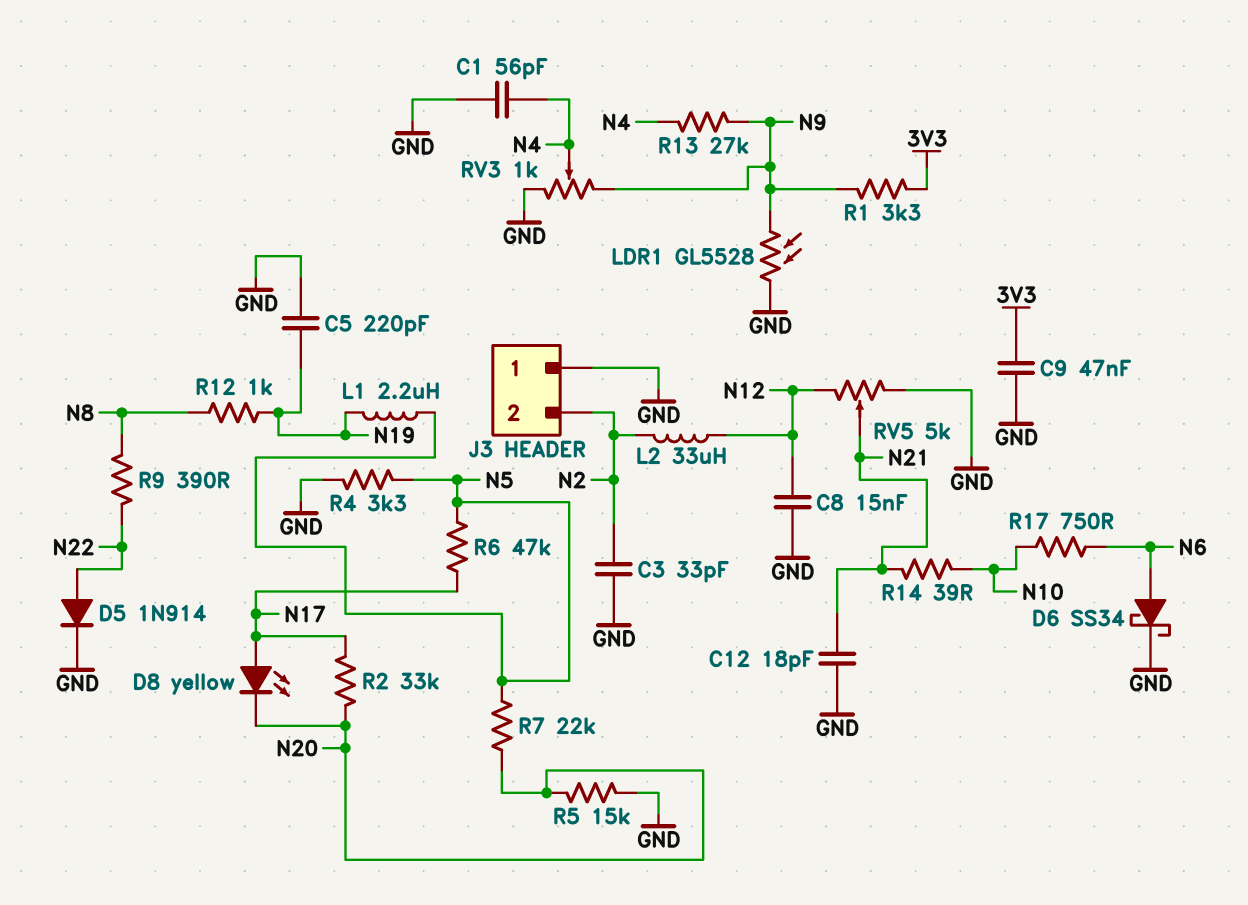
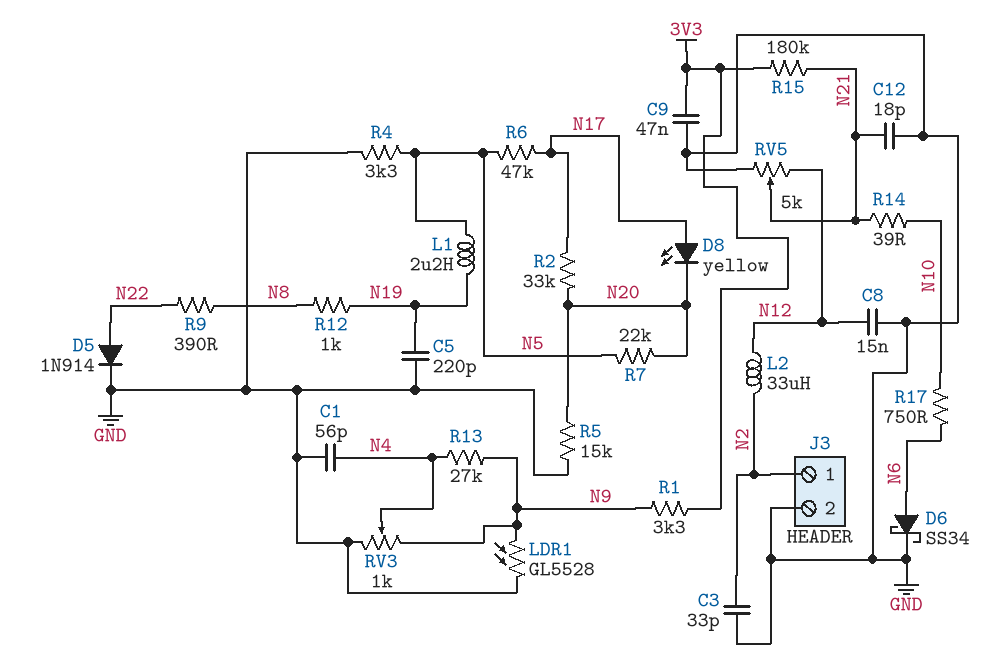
J3 pin 1: GND -> N2
J3 pin 2: N2 -> GND
R15: none -> 180k (3V3, N21)

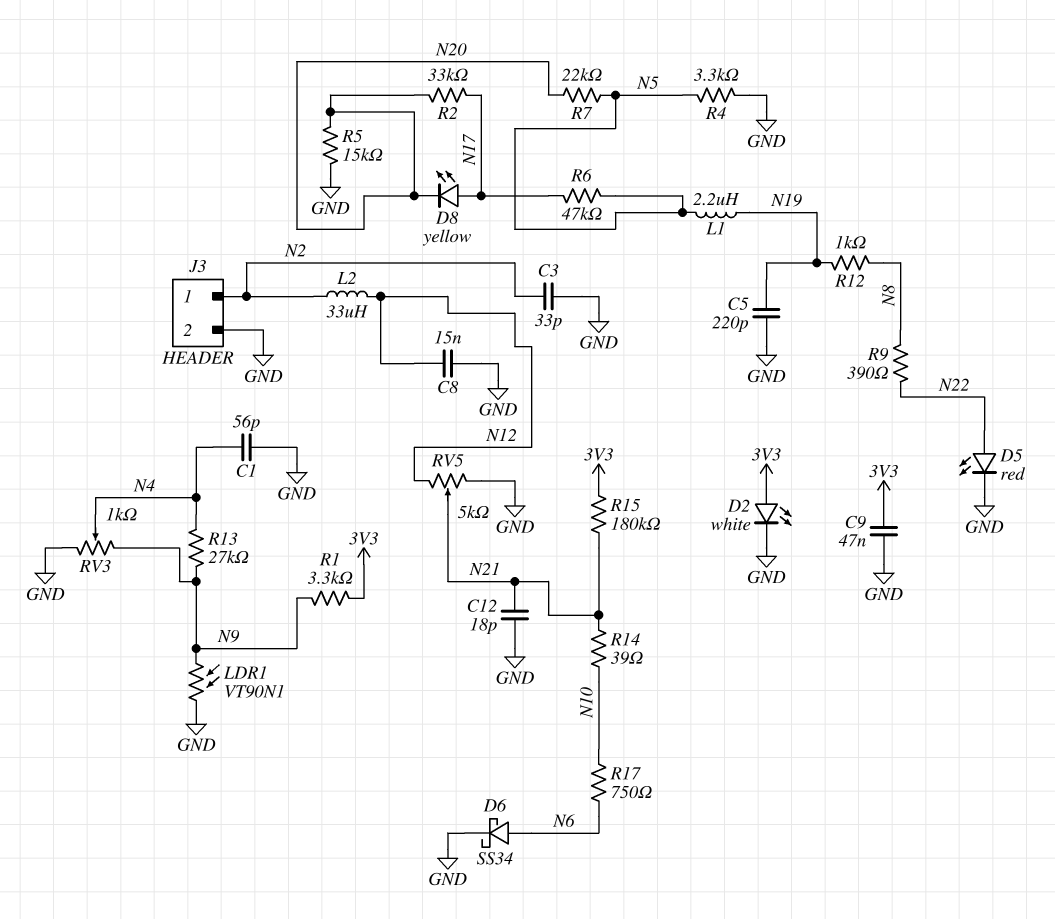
D2: none -> LED white (A 3V3, K GND)
D5: diode 1N914 (A N22, K GND) -> LED red (A N22, K GND)
LDR1: GL5528 (GND, N9) -> VT90N1 (GND, N9)

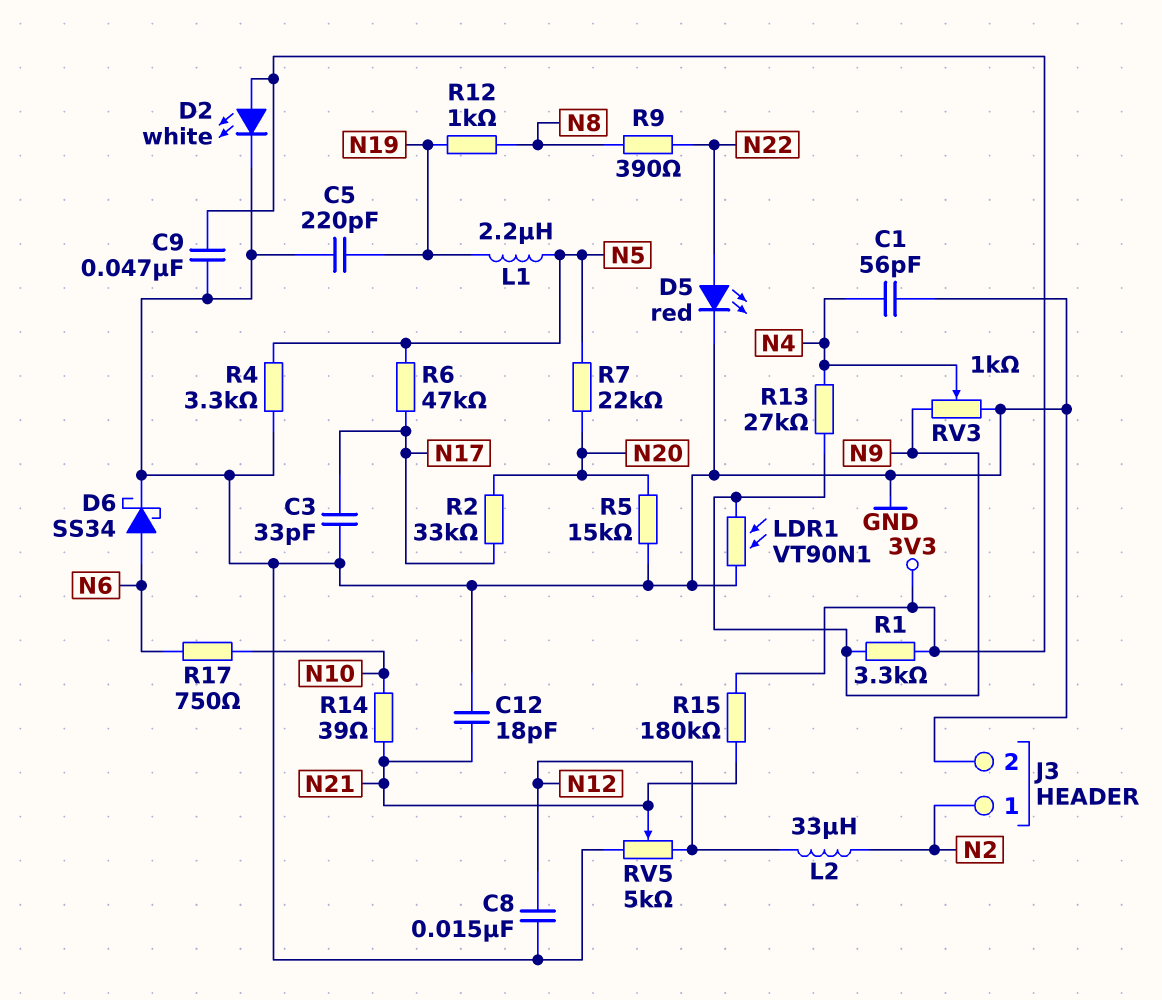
C3: 33pF (GND, N2) -> 33pF (GND, N17)
D8: LED yellow (A N17, K N20) -> none

